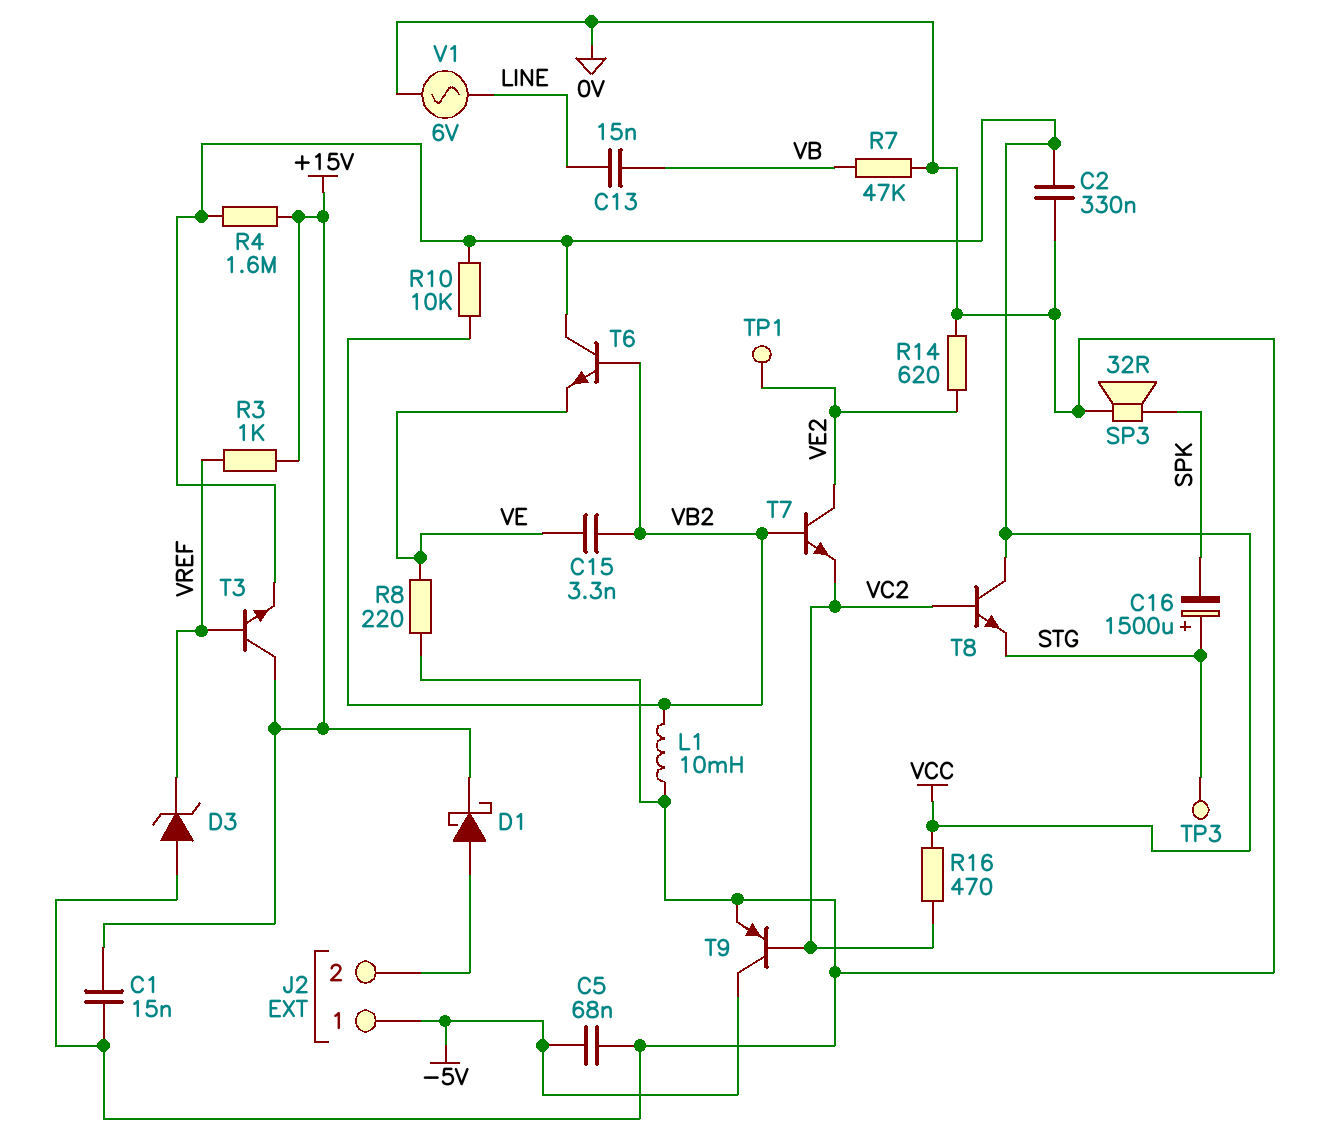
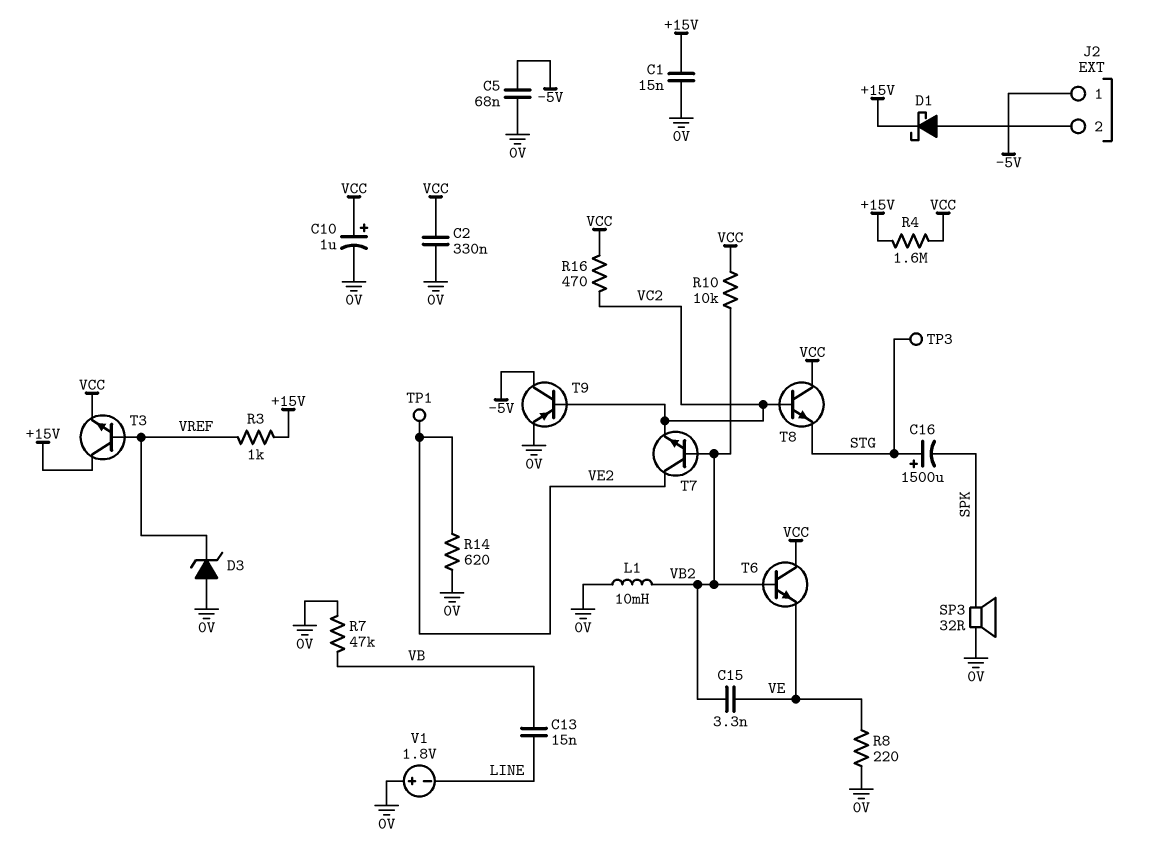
C10: none -> 1uF (plus VCC, minus 0V)
V1: AC 6V (0V, LINE) -> 1.8V (plus 0V, minus LINE)

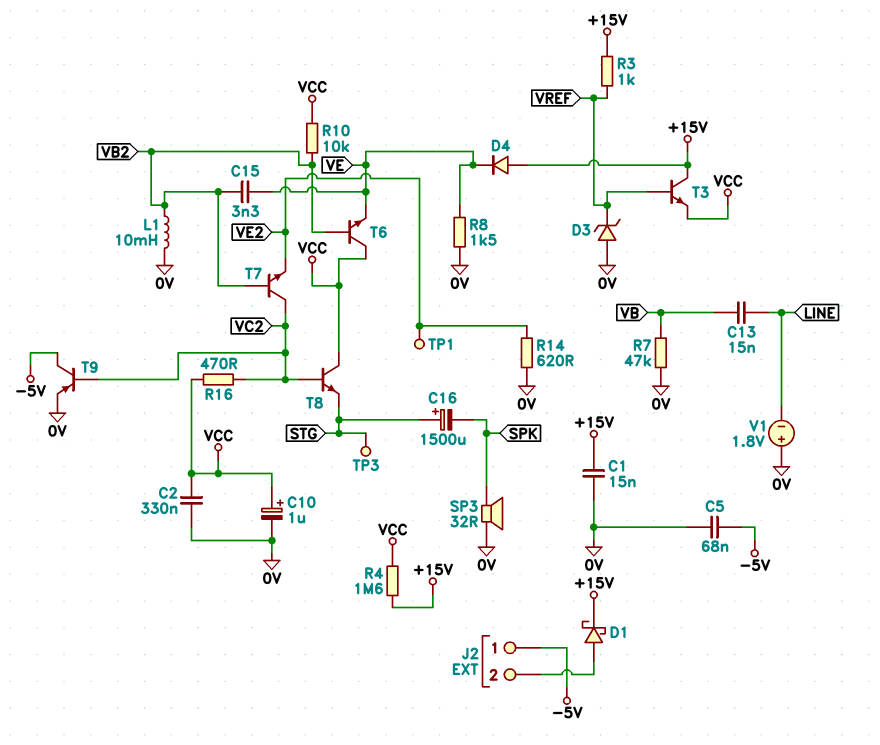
D4: none -> diode (A +15V, K VE)
R8: 220 (0V, VE) -> 1.5k (0V, VE)
T7: NPN (B VB2, C VE2, E VC2) -> NPN (B VB2, C VC2, E VE2)

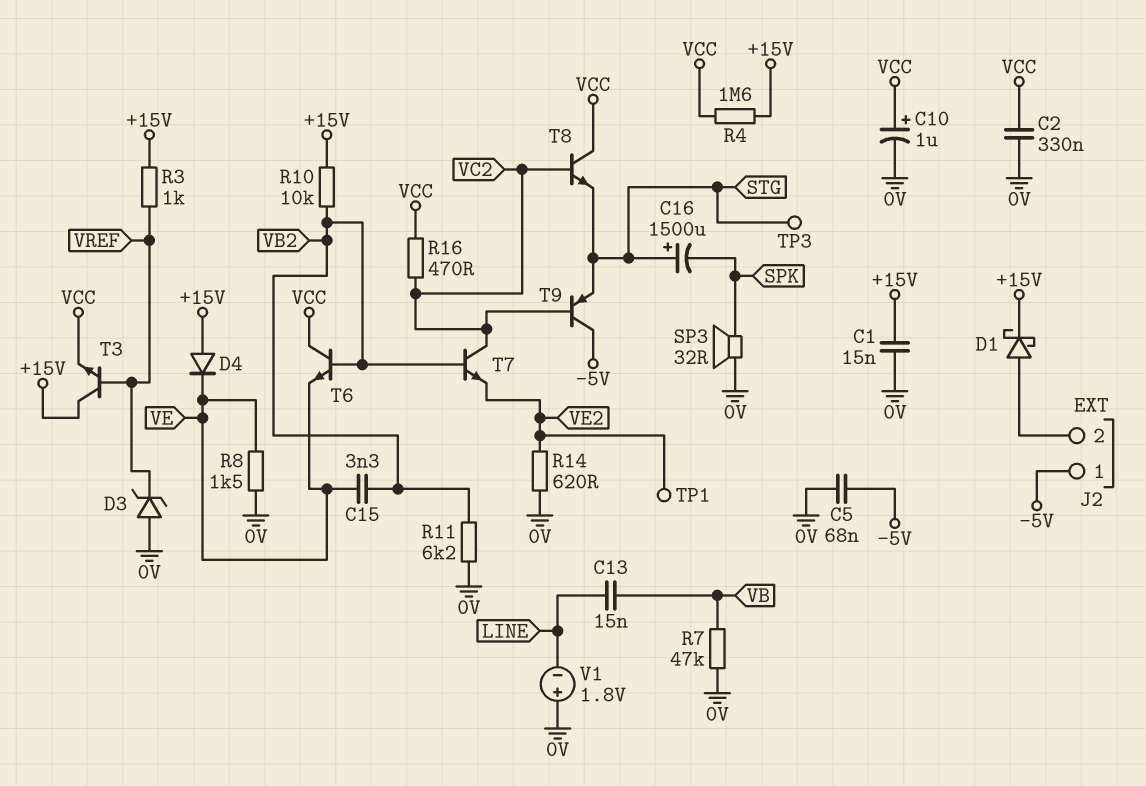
L1: 10mH (0V, VB2) -> none
R10: 10k (VB2, VCC) -> 10k (+15V, VB2)
R11: none -> 6.2k (0V, VB2)
T9: PNP (B VC2, C -5V, E 0V) -> PNP (B VC2, C -5V, E STG)

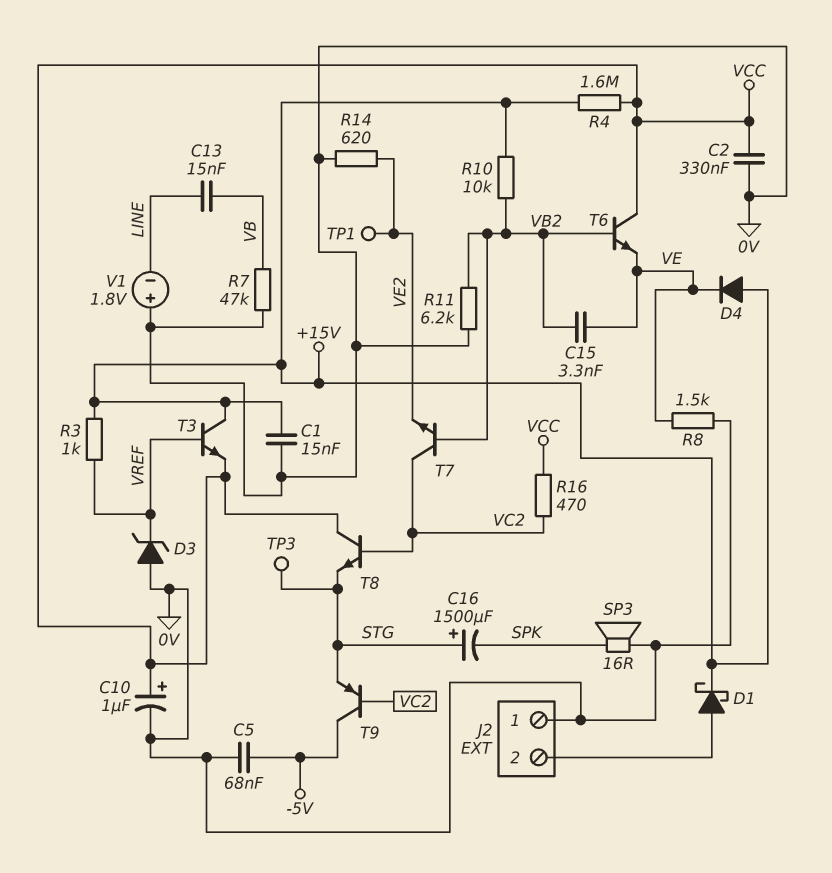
J2 pin 1: -5V -> 0V
SP3: speaker 32R (0V, SPK) -> speaker 16R (0V, SPK)

